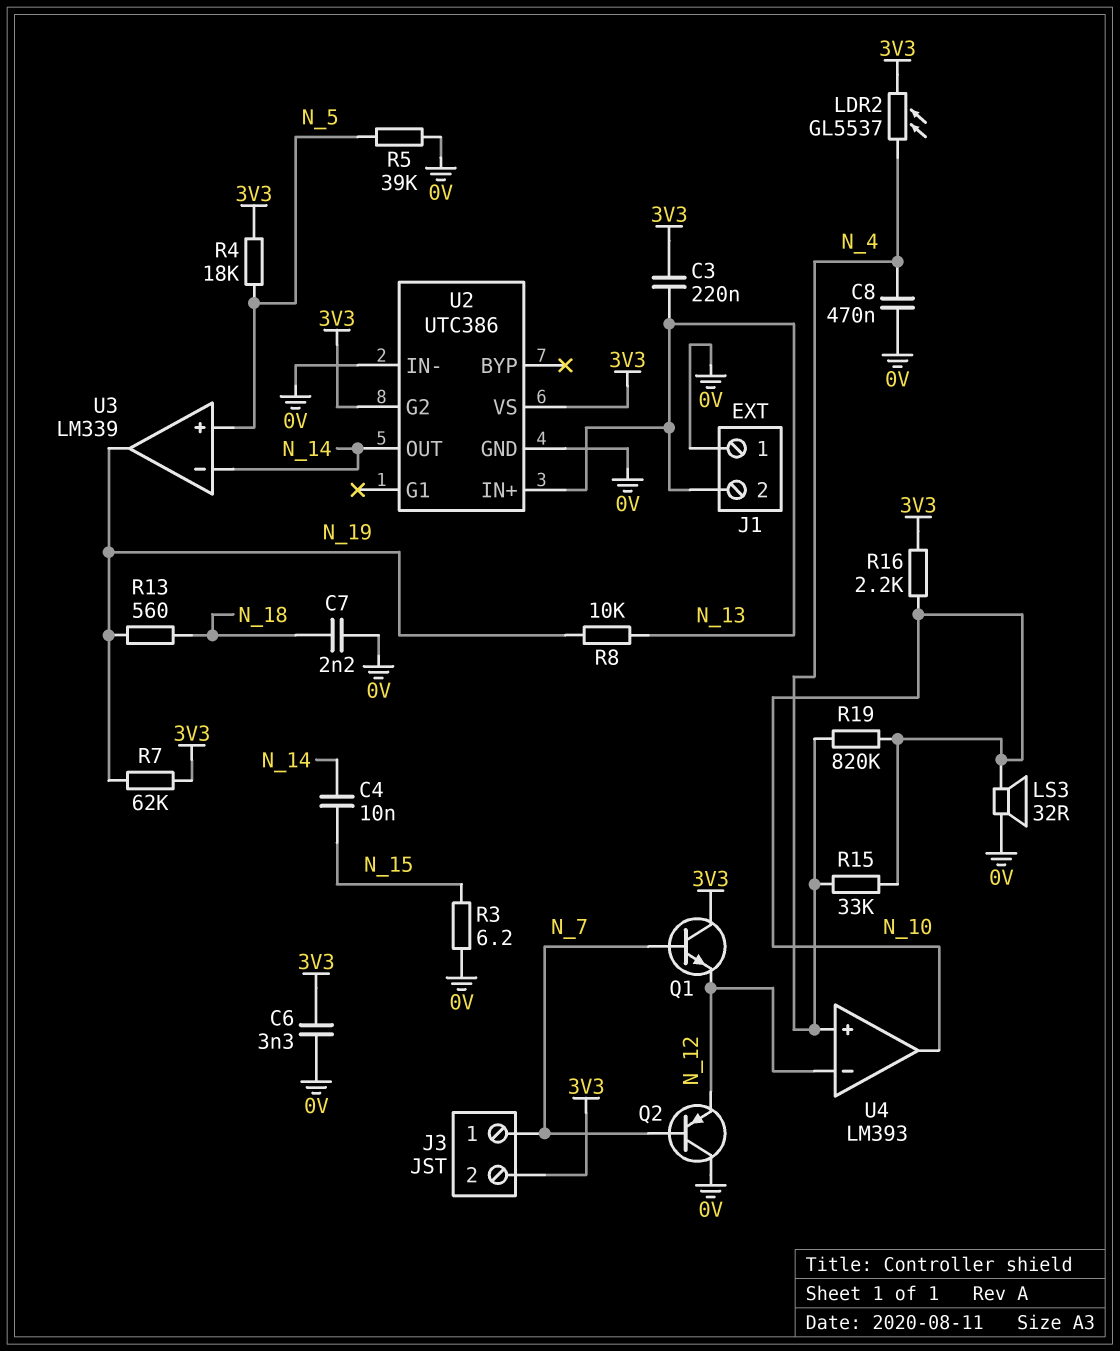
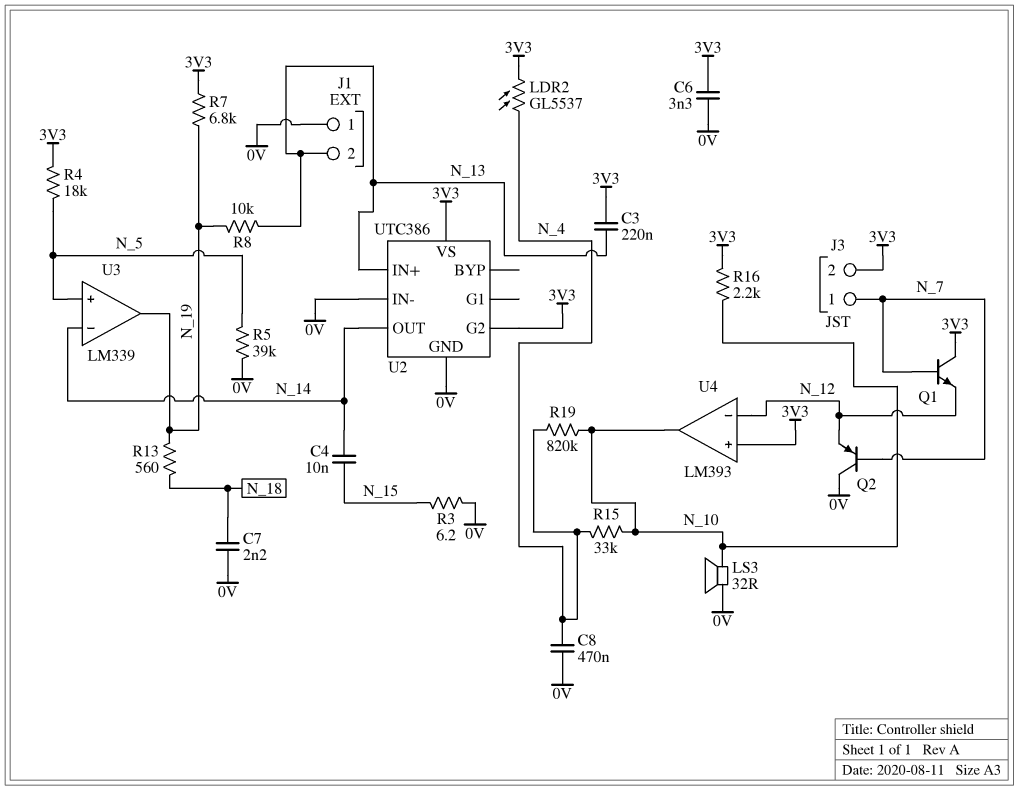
R7: 62k (3V3, N_19) -> 6.8k (3V3, N_19)
U4 pin in+: N_4 -> 3V3

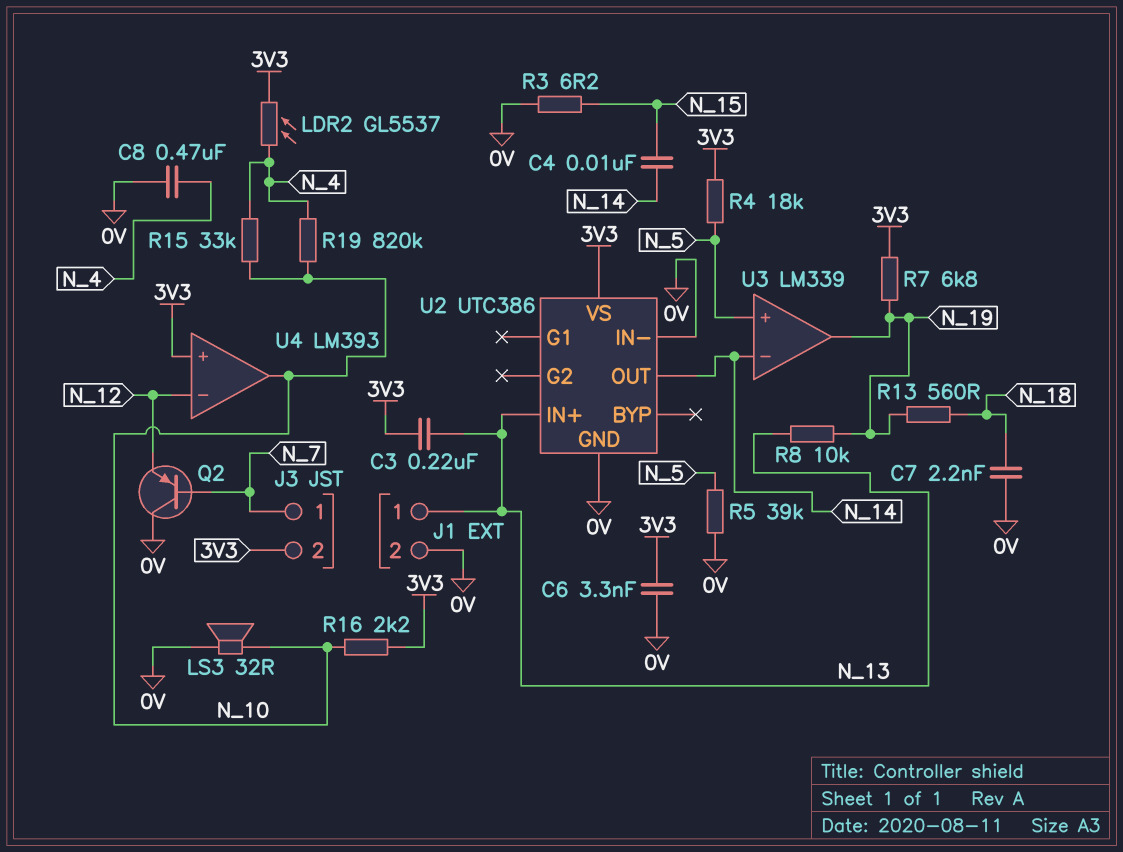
J1 pin 1: 0V -> N_13
J1 pin 2: N_13 -> 0V
Q1: NPN (B N_7, C 3V3, E N_12) -> none
U2 pin G2: 3V3 -> none

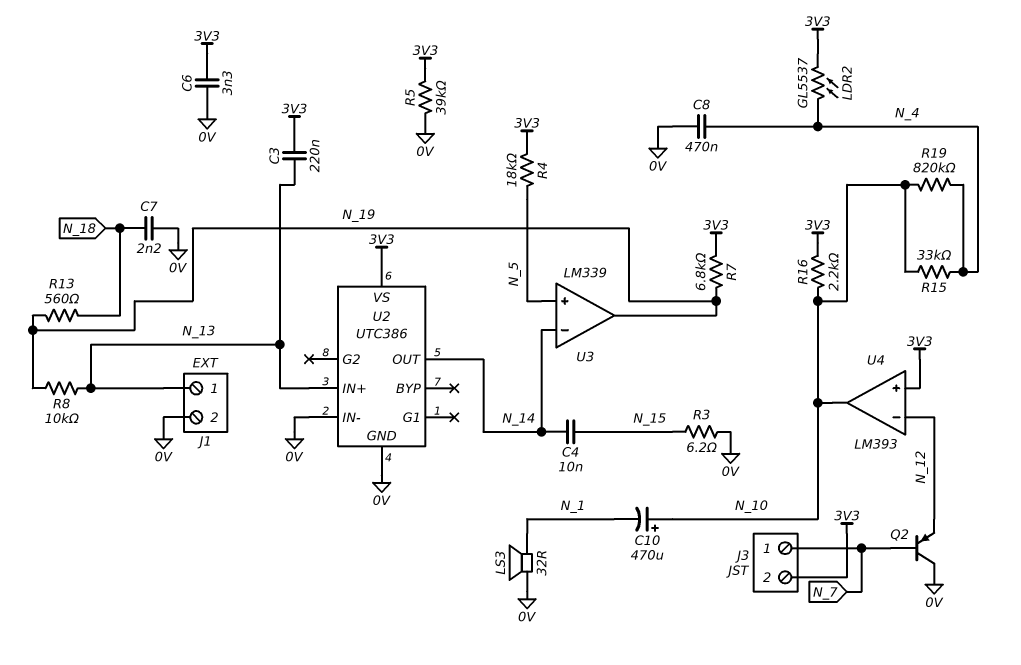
C10: none -> 470uF (plus N_10, minus N_1)
LS3: speaker 32R (0V, N_10) -> speaker 32R (0V, N_1)
R5: 39k (0V, N_5) -> 39k (0V, 3V3)

